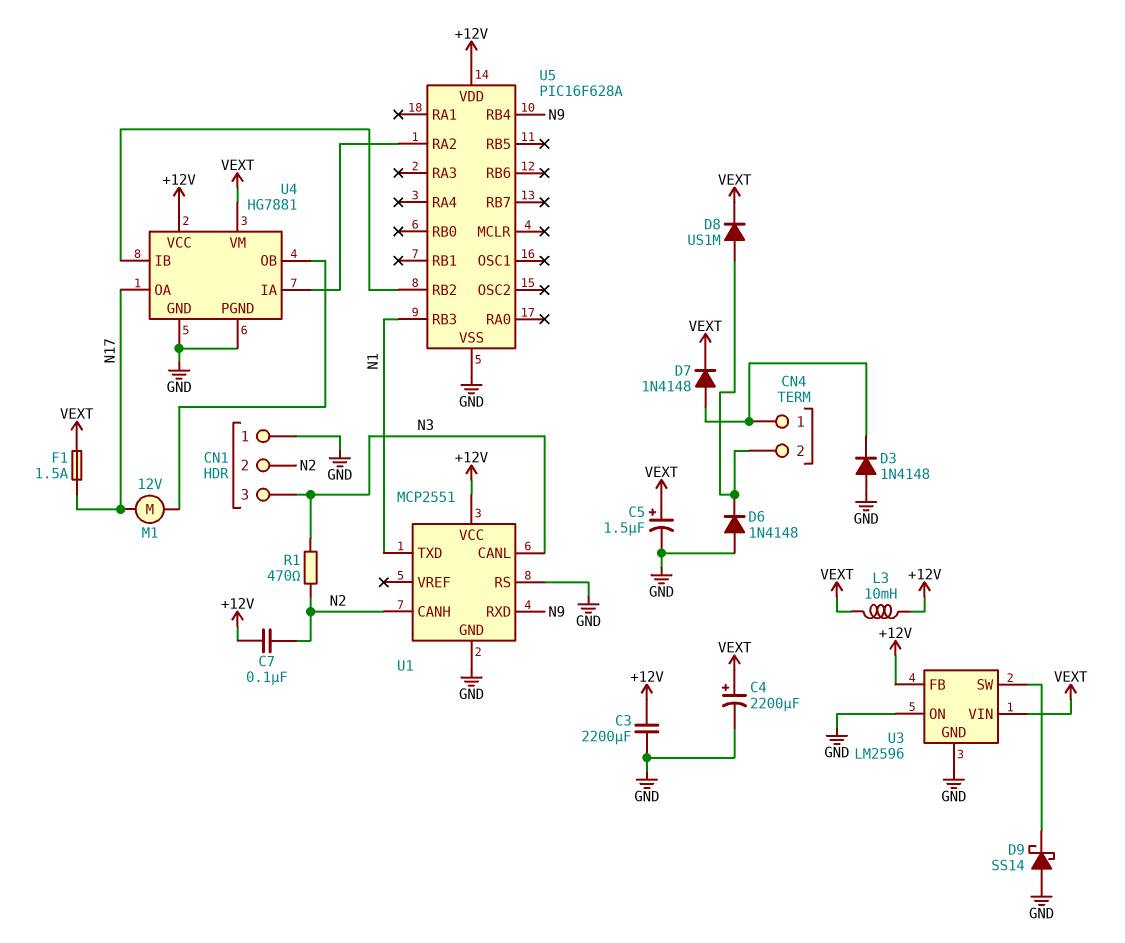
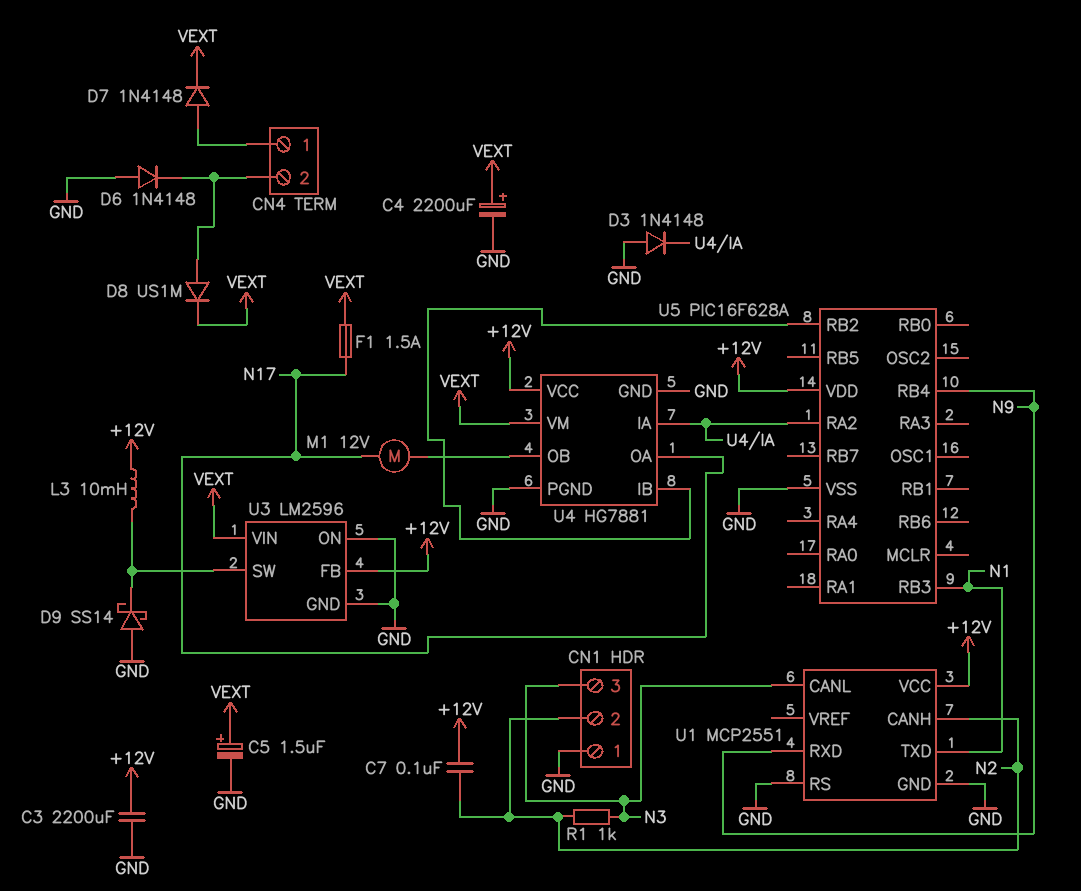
D3: diode 1N4148 (A GND, K CN4/1) -> diode 1N4148 (A GND, K U4/IA)
L3: 10mH (+12V, VEXT) -> 10mH (+12V, U3/SW)
R1: 470 (N2, N3) -> 1k (N2, N3)

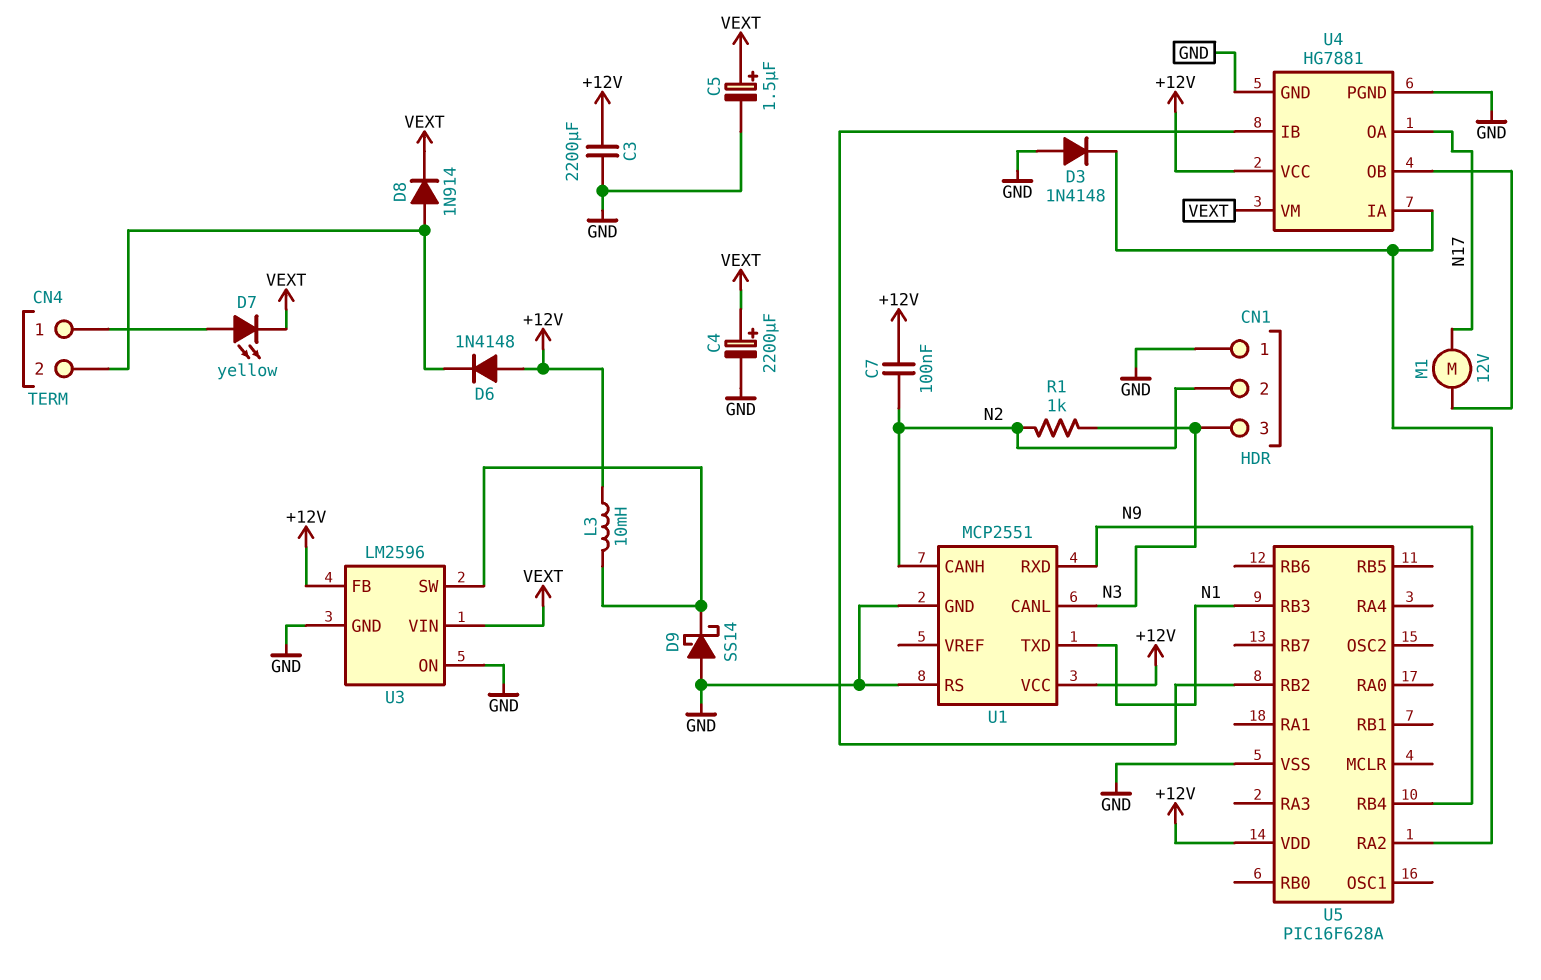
D6: diode 1N4148 (A GND, K CN4/2) -> diode 1N4148 (A +12V, K CN4/2)
D7: diode 1N4148 (A CN4/1, K VEXT) -> LED yellow (A CN4/1, K VEXT)
D8: diode US1M (A CN4/2, K VEXT) -> diode 1N914 (A CN4/2, K VEXT)
F1: 1.5A (N17, VEXT) -> none

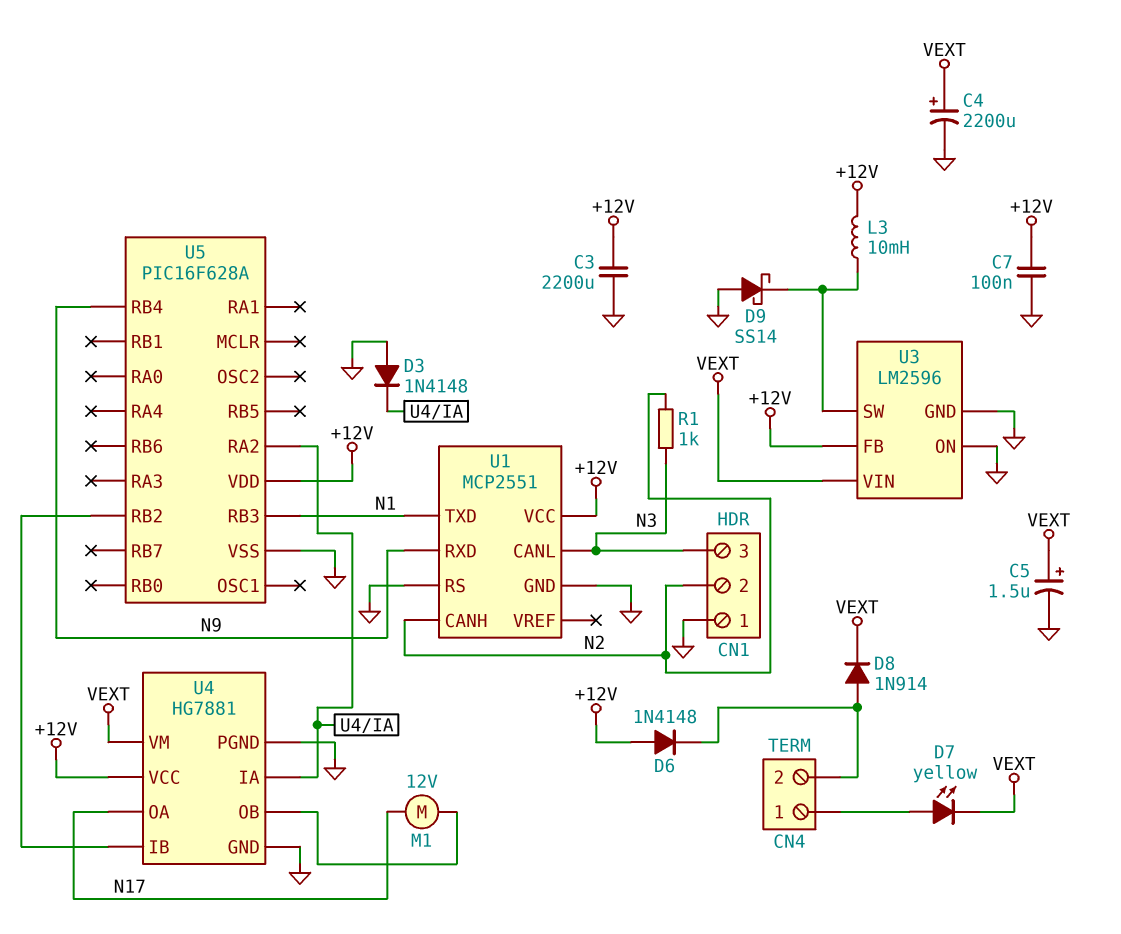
C7: 100nF (+12V, N2) -> 100nF (+12V, GND)

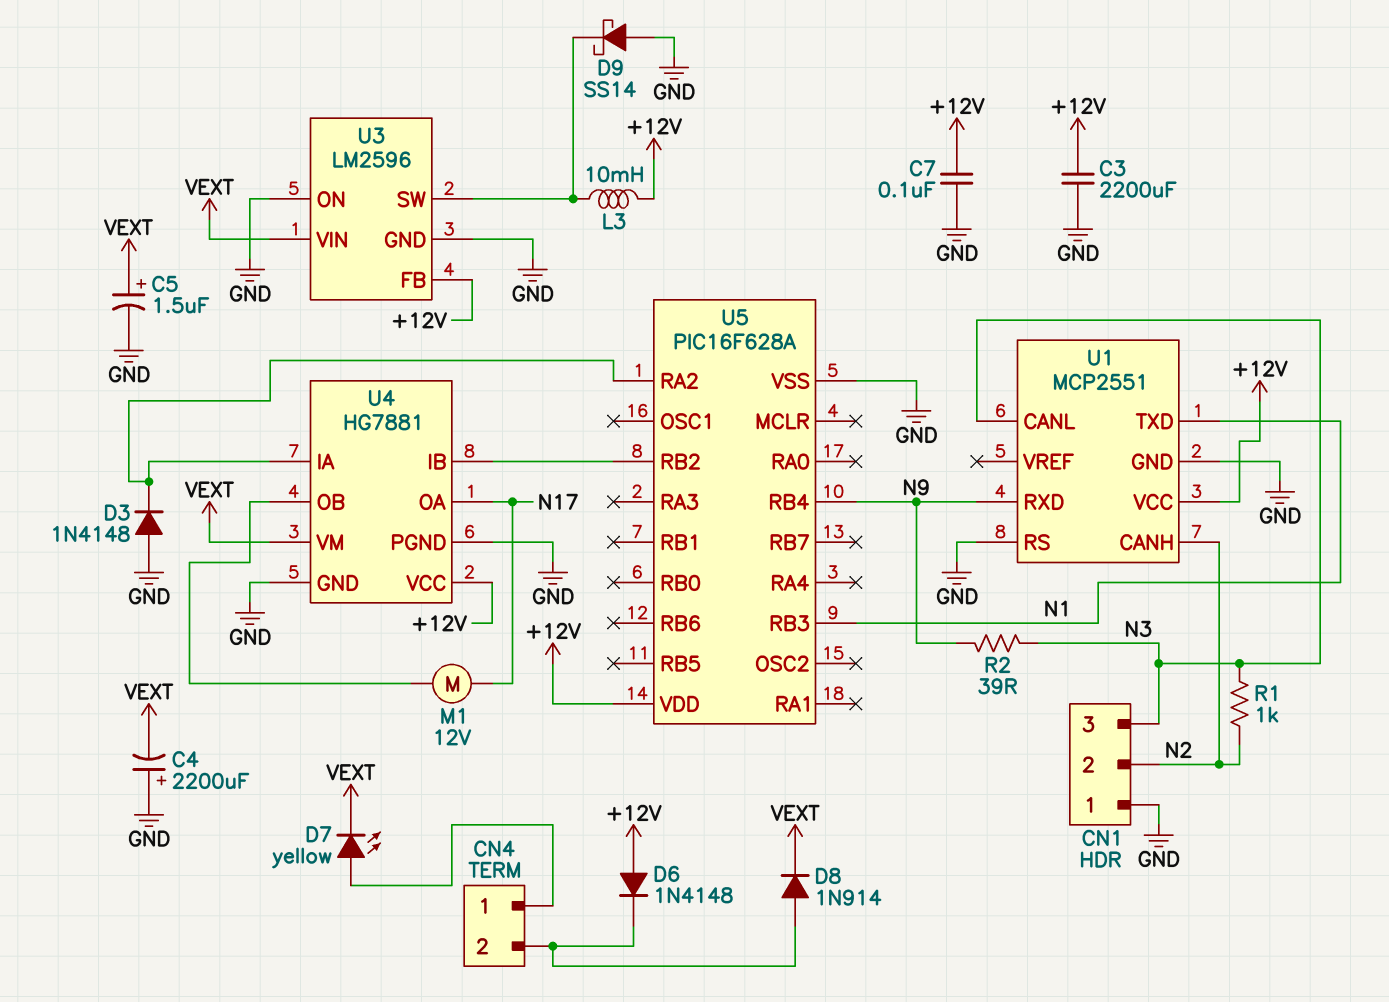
C4: 2200uF (plus VEXT, minus GND) -> 2200uF (plus GND, minus VEXT)
R2: none -> 39 (N3, N9)

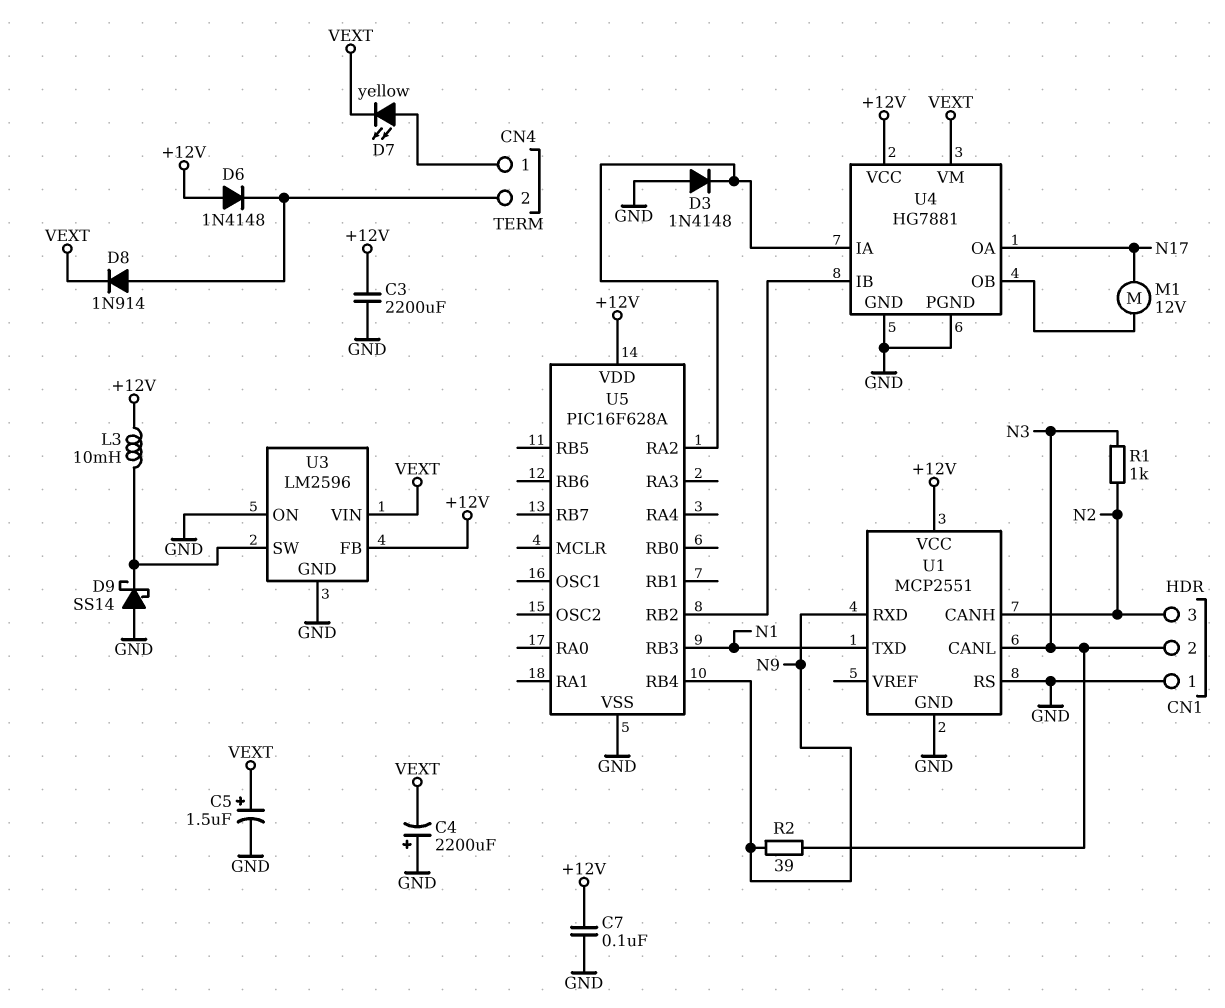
CN1 pin 2: N2 -> N3
CN1 pin 3: N3 -> N2

